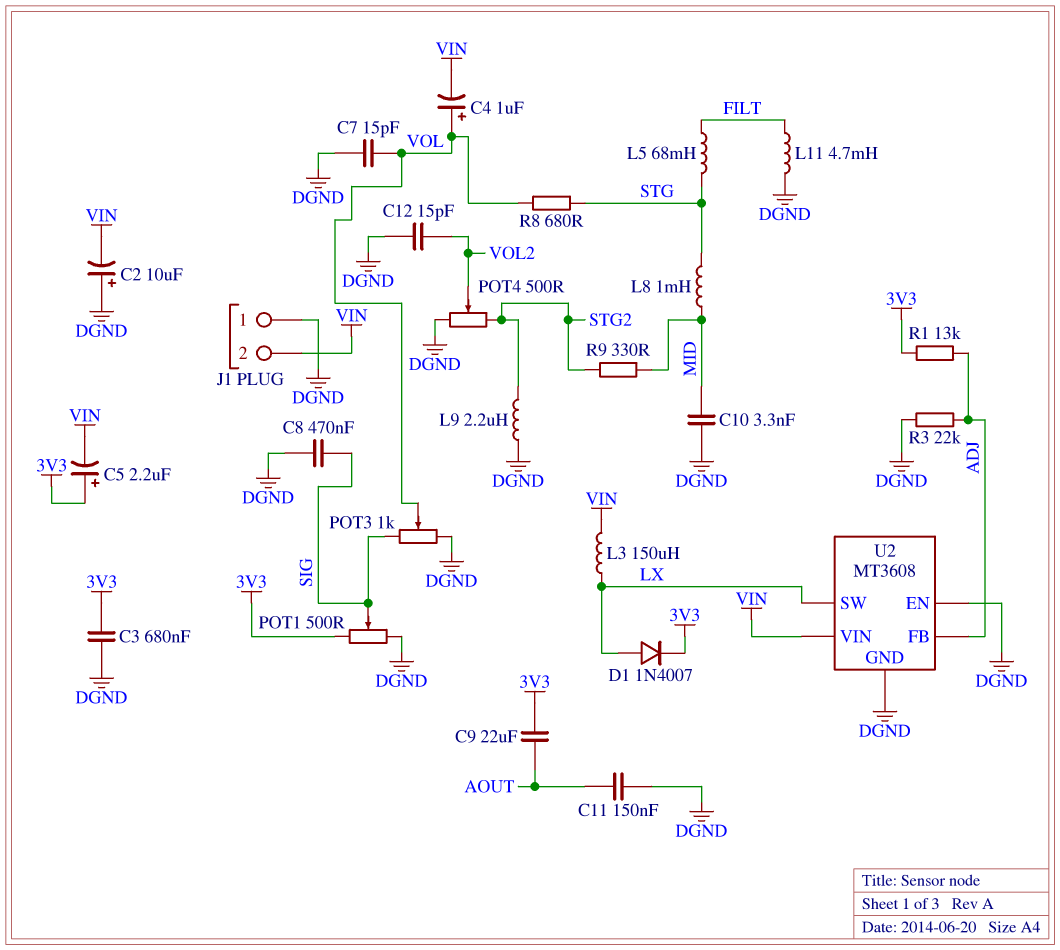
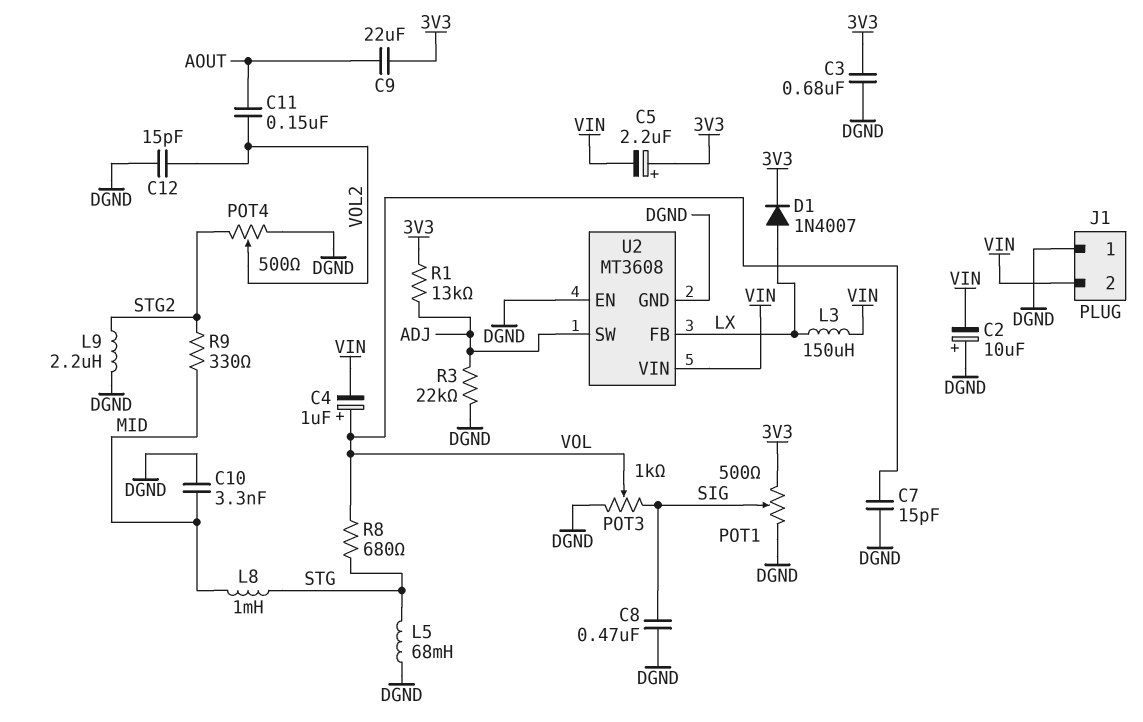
C11: 150nF (AOUT, DGND) -> 150nF (AOUT, VOL2)
L5: 68mH (FILT, STG) -> 68mH (DGND, STG)
L11: 4.7mH (DGND, FILT) -> none
U2 pin FB: ADJ -> LX
U2 pin SW: LX -> ADJ

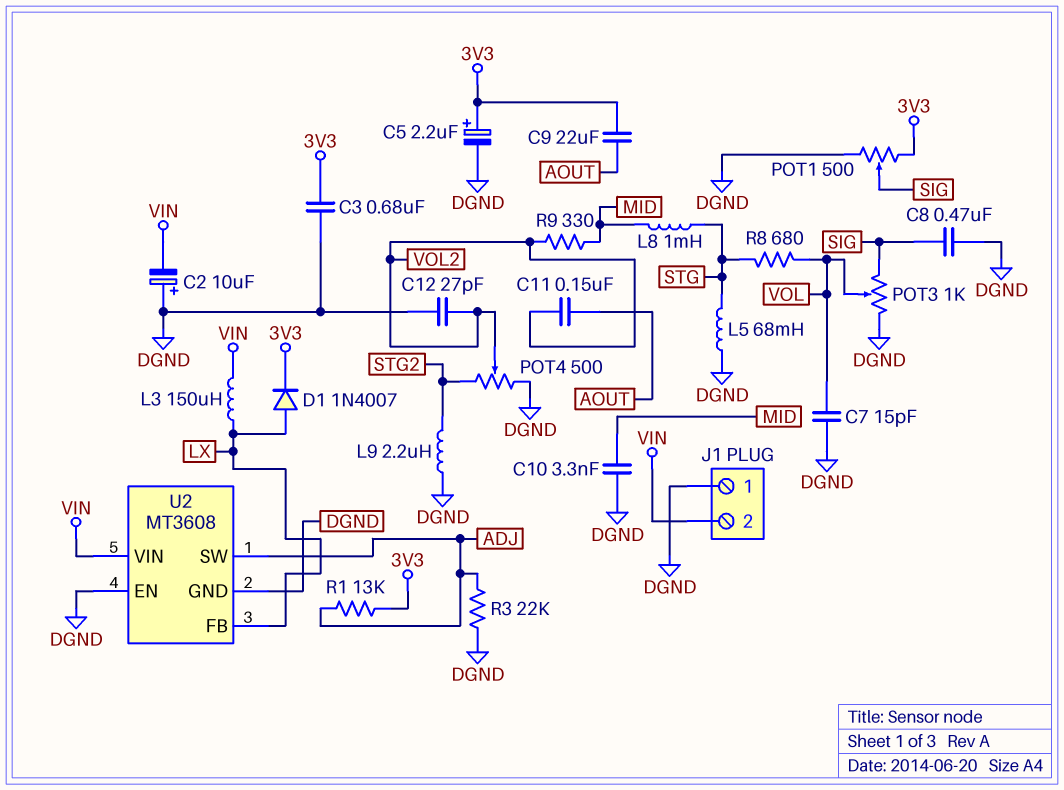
C4: 1uF (plus VOL, minus VIN) -> none
C5: 2.2uF (plus 3V3, minus VIN) -> 2.2uF (plus 3V3, minus DGND)
C12: 15pF (DGND, VOL2) -> 27pF (DGND, VOL2)
R9: 330 (MID, STG2) -> 330 (MID, VOL2)

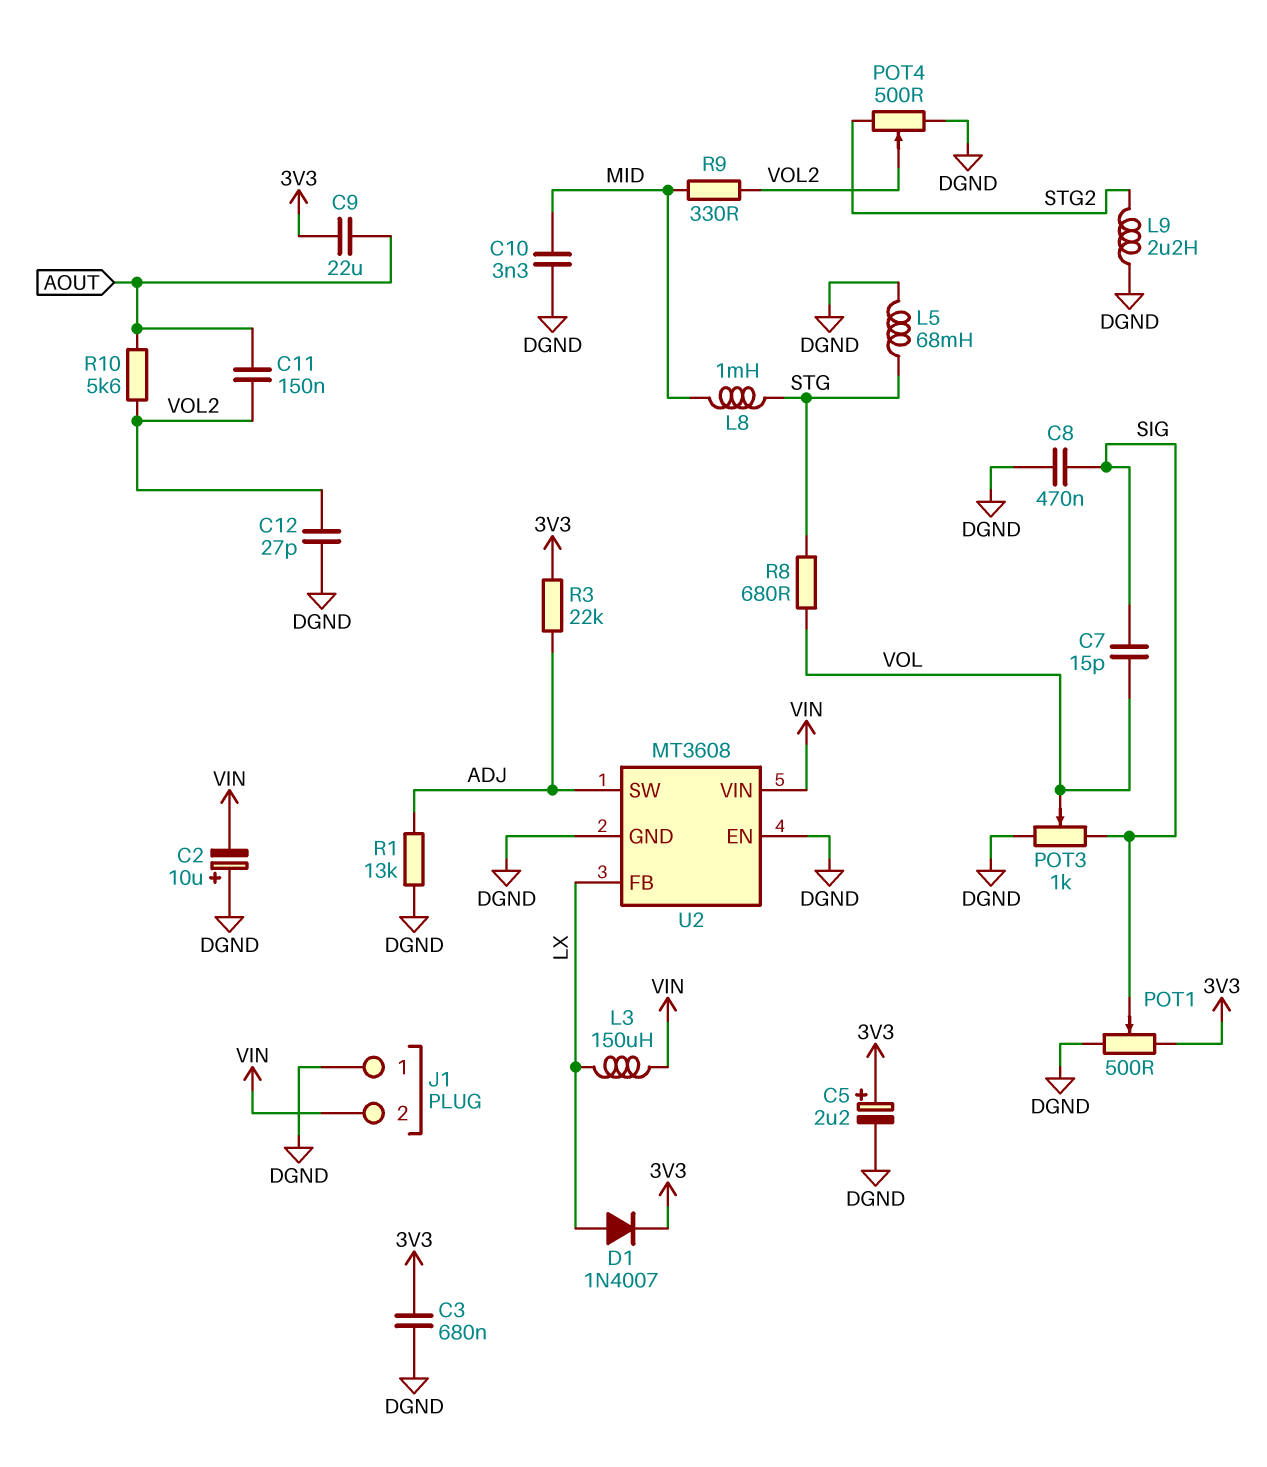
C7: 15pF (DGND, VOL) -> 15pF (SIG, VOL)
R1: 13k (3V3, ADJ) -> 13k (ADJ, DGND)
R3: 22k (ADJ, DGND) -> 22k (3V3, ADJ)
R10: none -> 5.6k (AOUT, VOL2)

